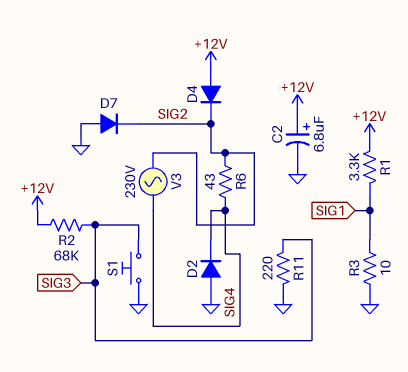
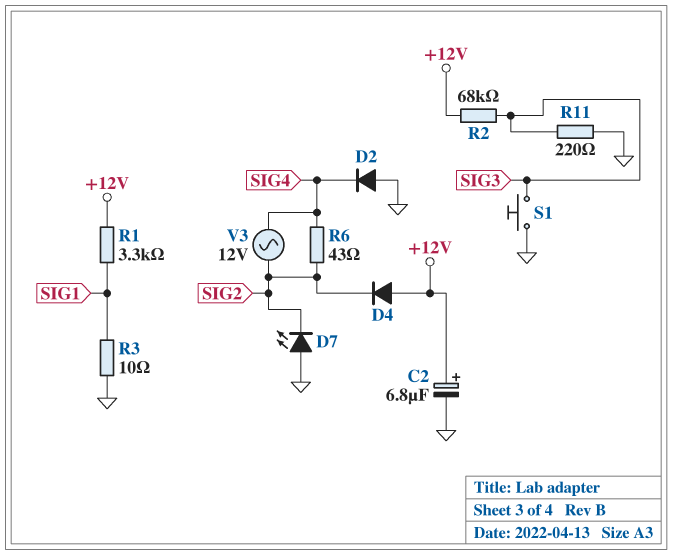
D7: diode (A GND, K SIG2) -> LED (A GND, K SIG2)
V3: AC 230V (SIG2, SIG4) -> AC 12V (SIG2, SIG4)

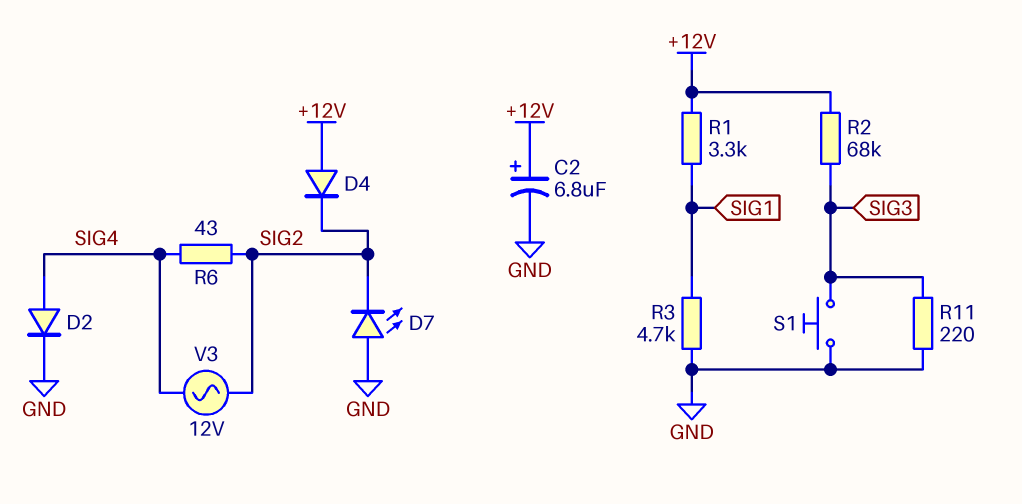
D2: diode (A GND, K SIG4) -> diode (A SIG4, K GND)
R3: 10 (GND, SIG1) -> 4.7k (GND, SIG1)

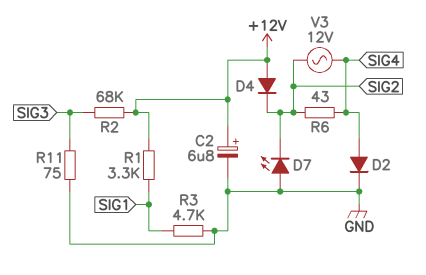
R11: 220 (GND, SIG3) -> 75 (GND, SIG3)
S1: button (GND, SIG3) -> none

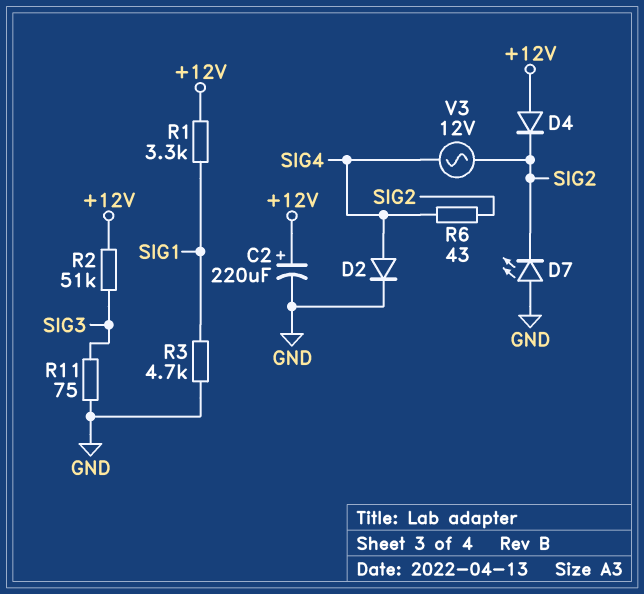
C2: 6.8uF (plus +12V, minus GND) -> 220uF (plus +12V, minus GND)
R2: 68k (+12V, SIG3) -> 51k (+12V, SIG3)

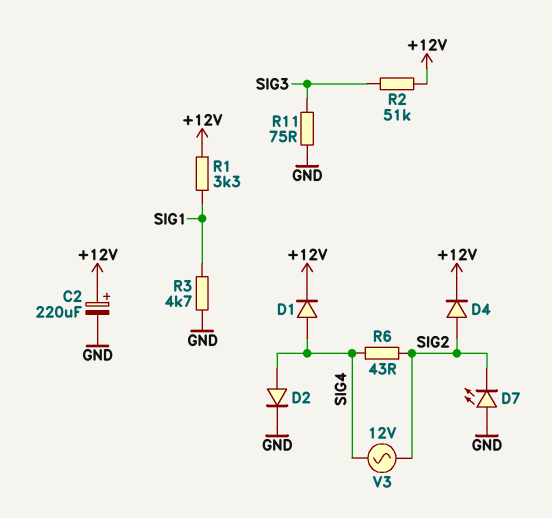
D1: none -> diode (A SIG4, K +12V)
D4: diode (A +12V, K SIG2) -> diode (A SIG2, K +12V)

